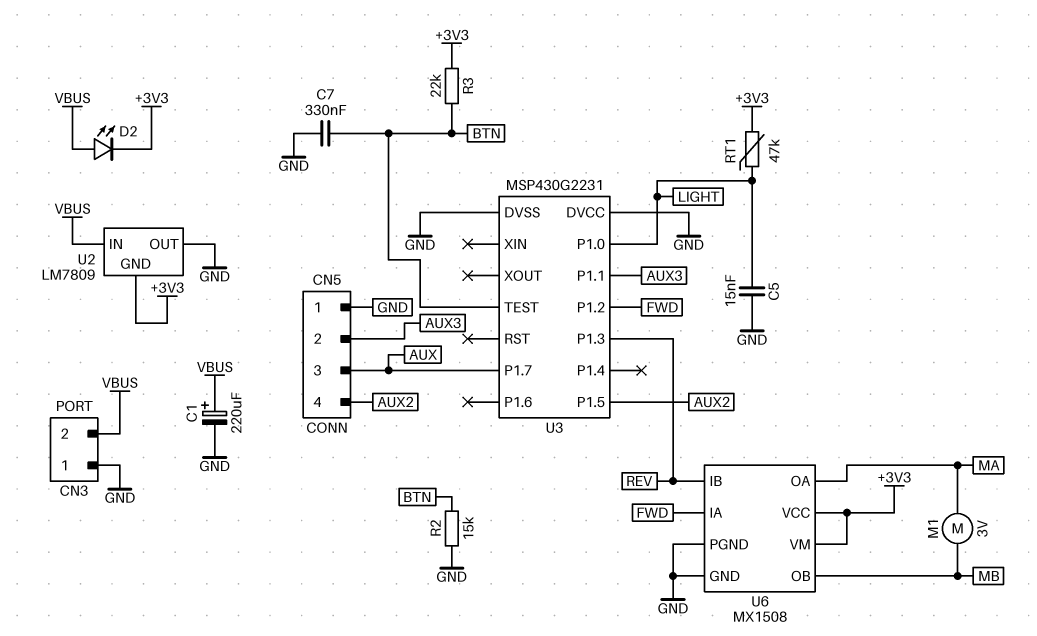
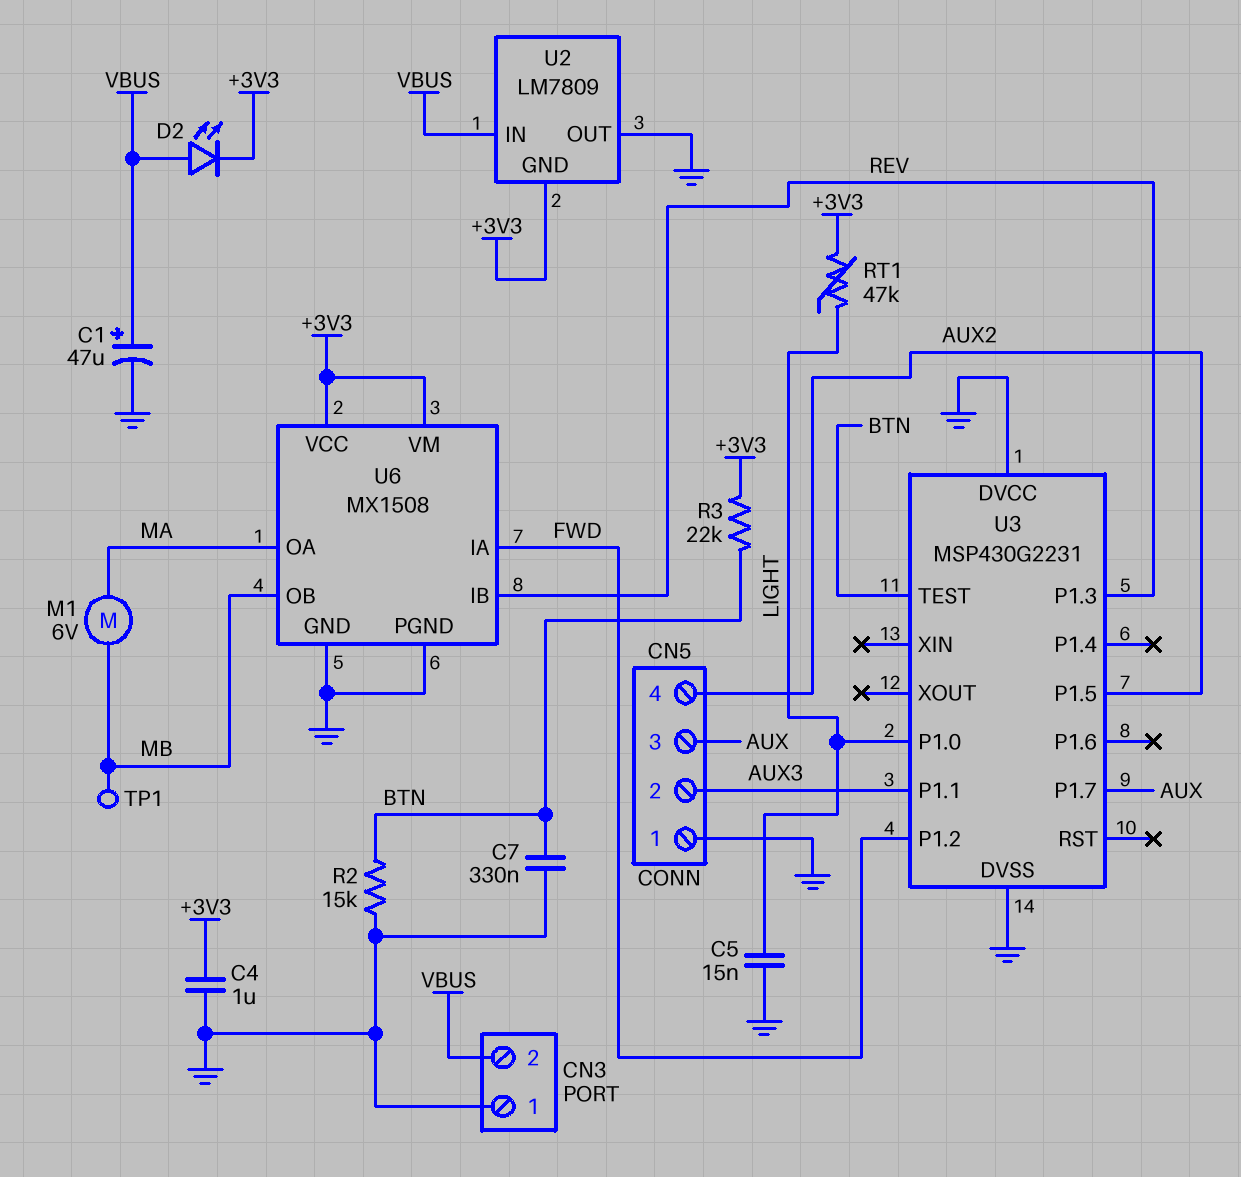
C1: 220uF (plus VBUS, minus GND) -> 47uF (plus VBUS, minus GND)
C4: none -> 1uF (+3V3, GND)
M1: motor 3V (MA, MB) -> motor 6V (MA, MB)
TP1: none -> test point (MB)

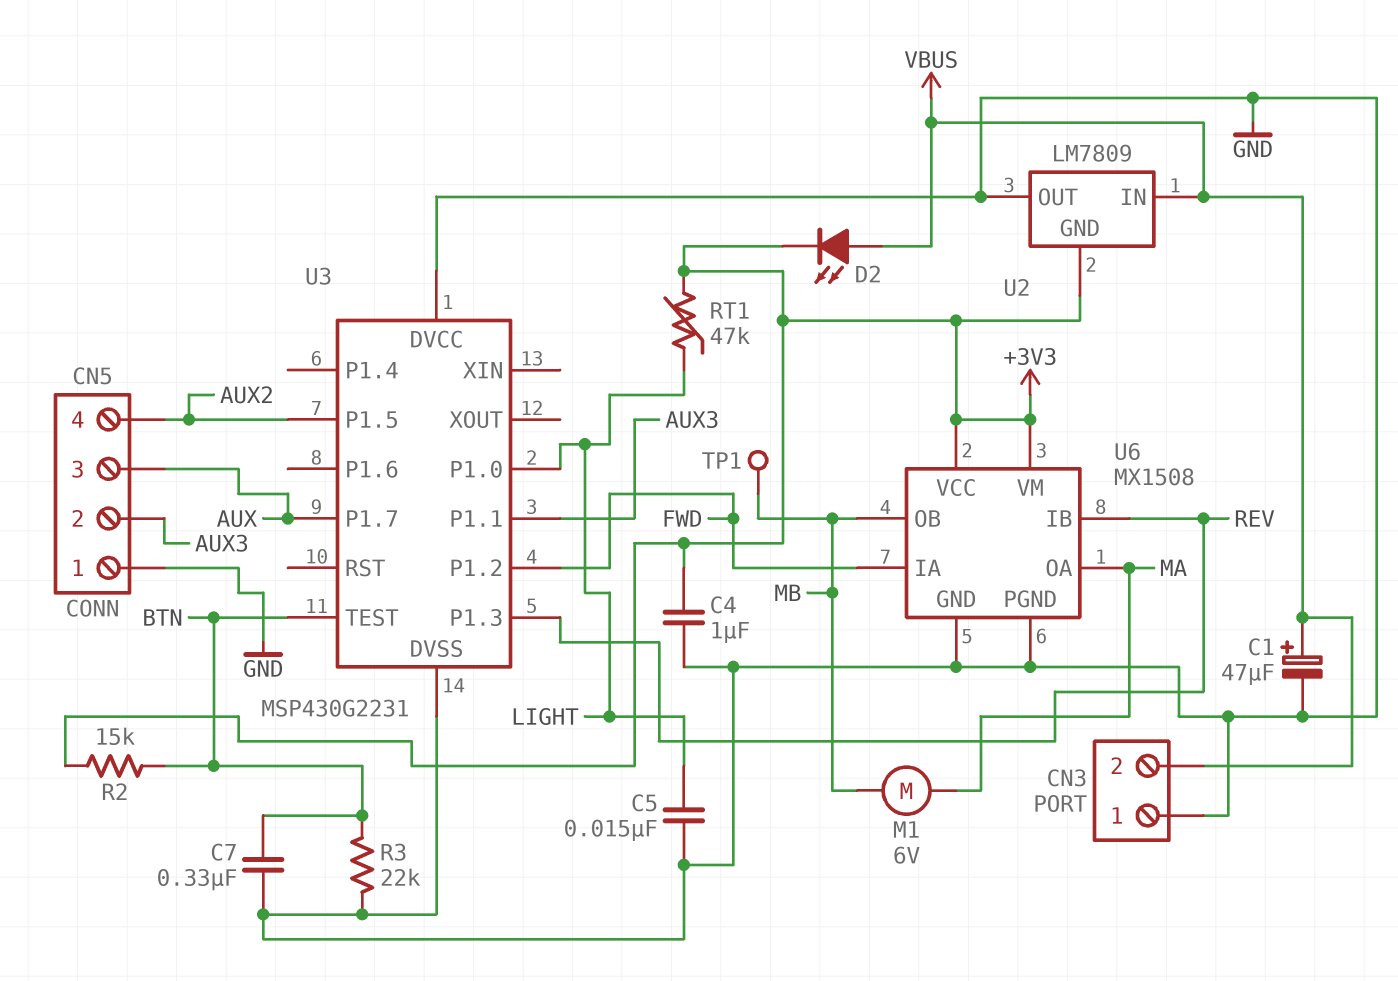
R2: 15k (BTN, GND) -> 15k (+3V3, BTN)
R3: 22k (+3V3, BTN) -> 22k (BTN, GND)

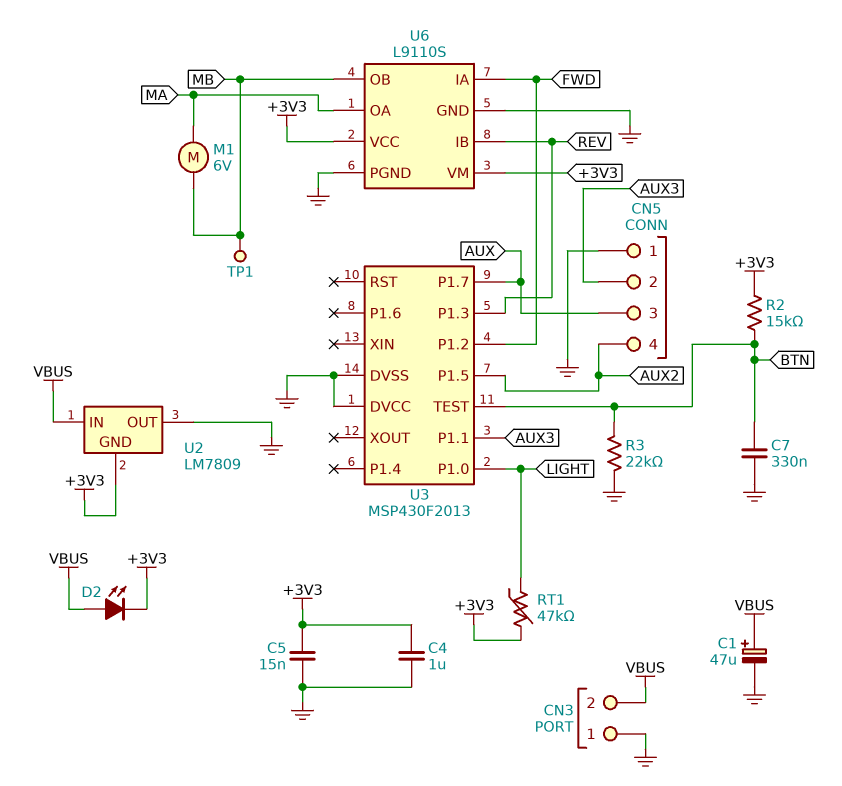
C5: 15nF (GND, LIGHT) -> 15nF (+3V3, GND)
U3: MSP430G2231 -> MSP430F2013
U6: MX1508 -> L9110S

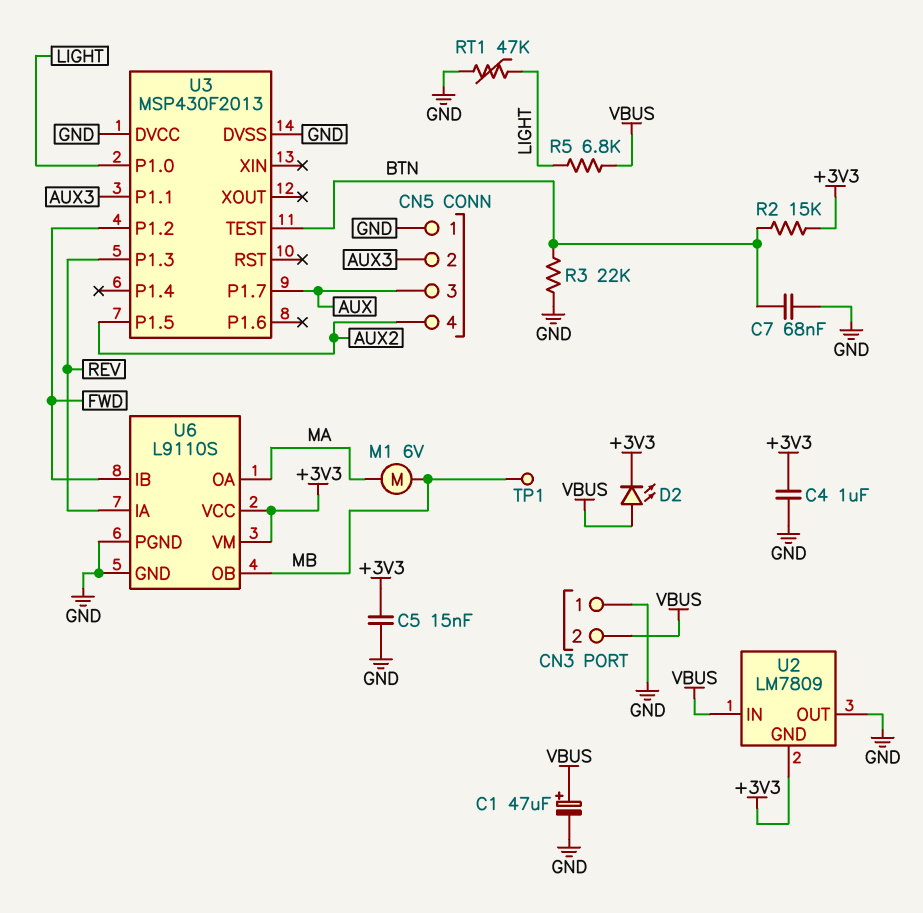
C7: 330nF (BTN, GND) -> 68nF (BTN, GND)
R5: none -> 6.8k (LIGHT, VBUS)
RT1: 47k (+3V3, LIGHT) -> 47k (GND, LIGHT)
U6 pin IA: FWD -> REV
U6 pin IB: REV -> FWD

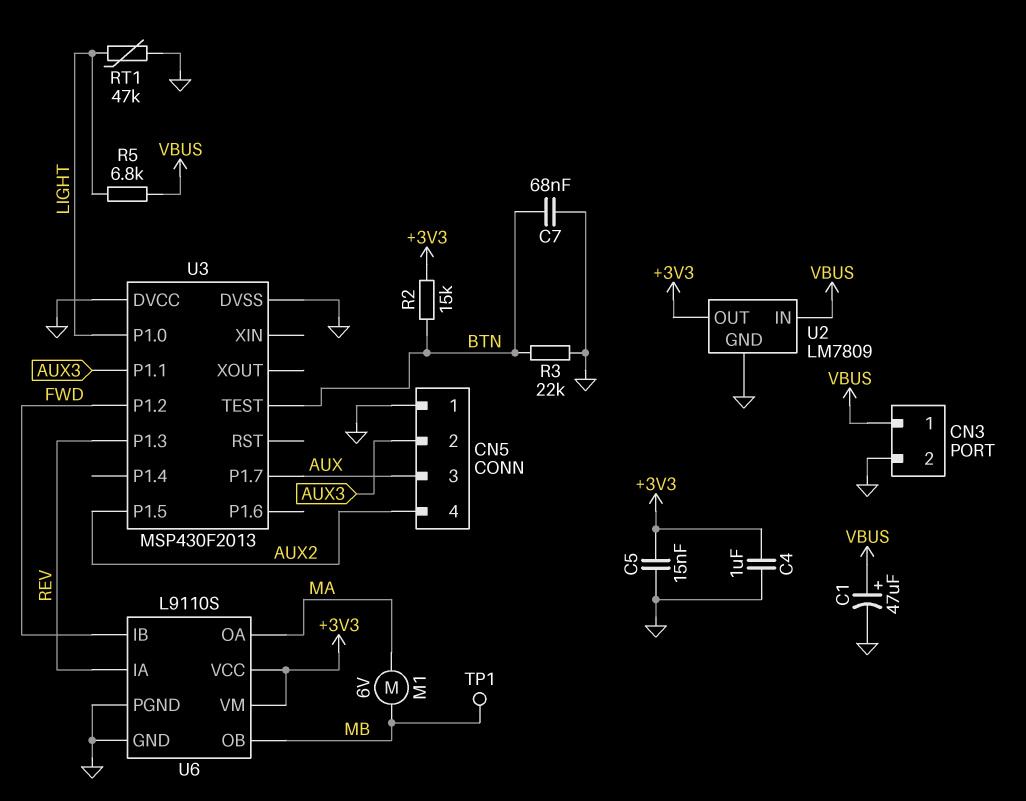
CN3 pin 1: GND -> VBUS
CN3 pin 2: VBUS -> GND
D2: LED (A VBUS, K +3V3) -> none
U2 pin GND: +3V3 -> GND
U2 pin OUT: GND -> +3V3

